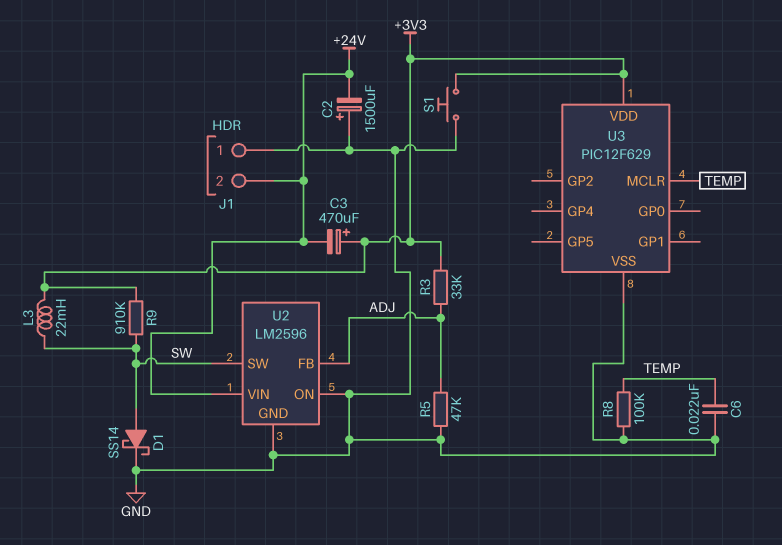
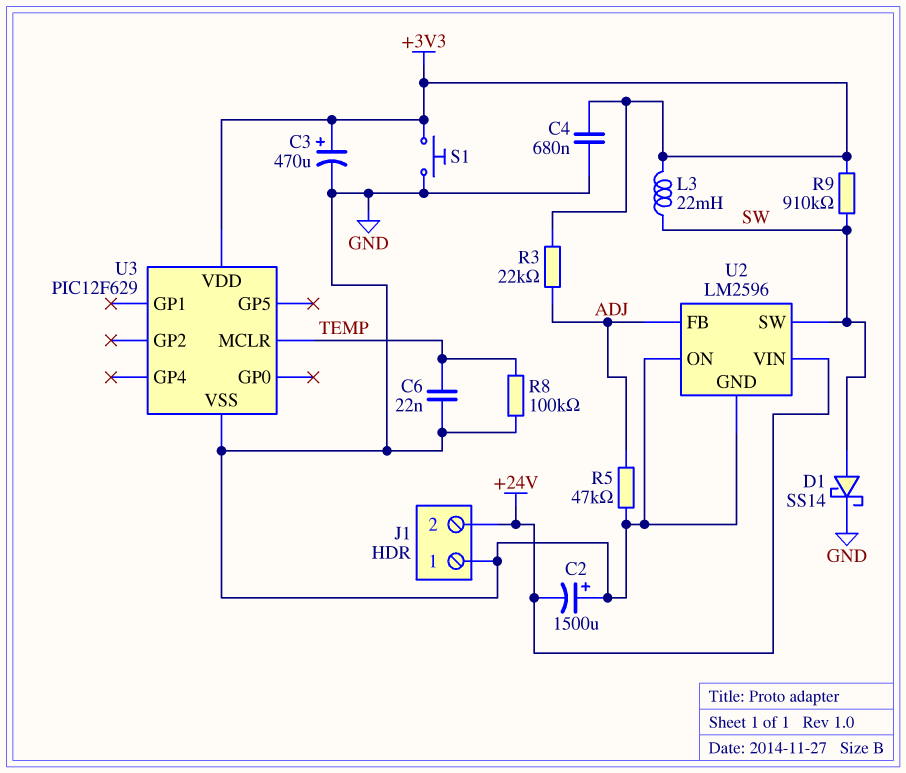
C3: 470uF (plus +3V3, minus +24V) -> 470uF (plus +3V3, minus GND)
C4: none -> 680nF (+3V3, GND)
R3: 33k (+3V3, ADJ) -> 22k (+3V3, ADJ)

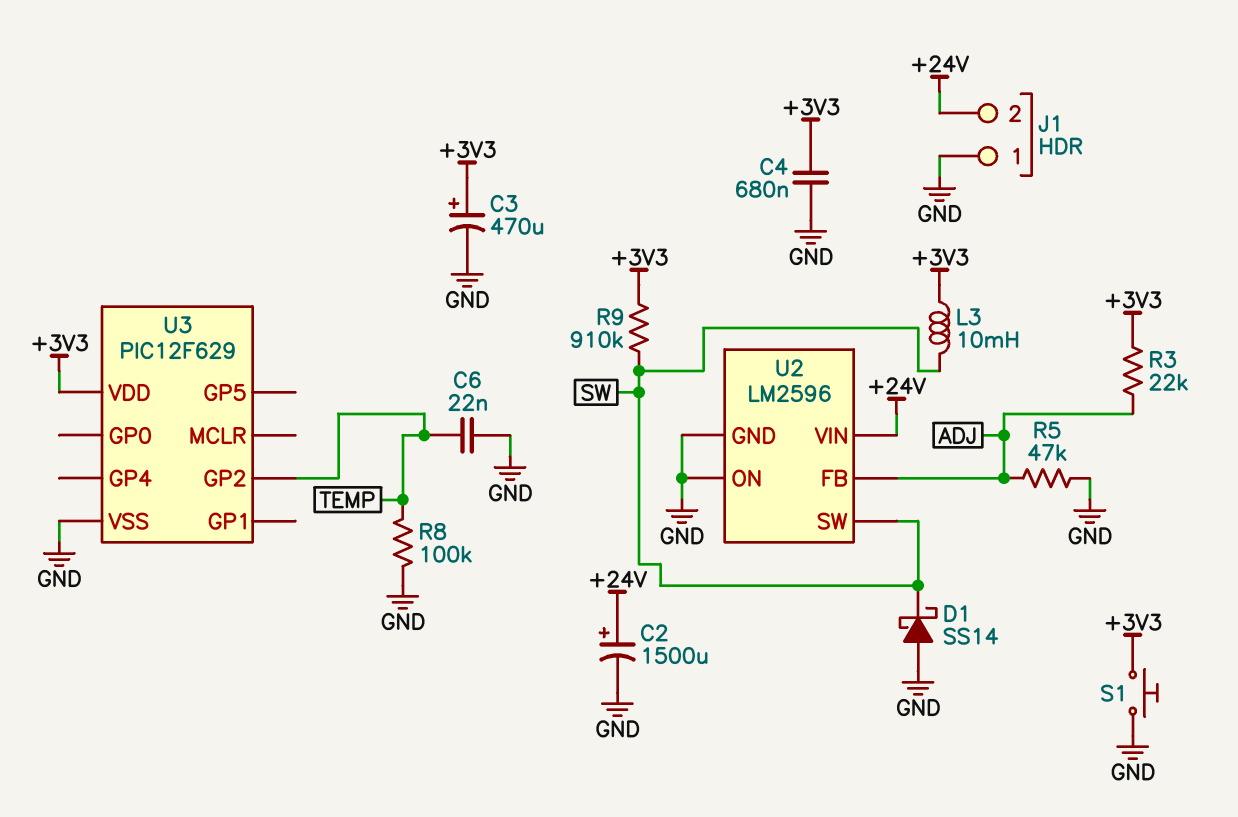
C2: 1500uF (plus GND, minus +24V) -> 1500uF (plus +24V, minus GND)
D1: schottky SS14 (A SW, K GND) -> schottky SS14 (A GND, K SW)
L3: 22mH (+3V3, SW) -> 10mH (+3V3, SW)
U3 pin GP2: none -> TEMP
U3 pin MCLR: TEMP -> none

